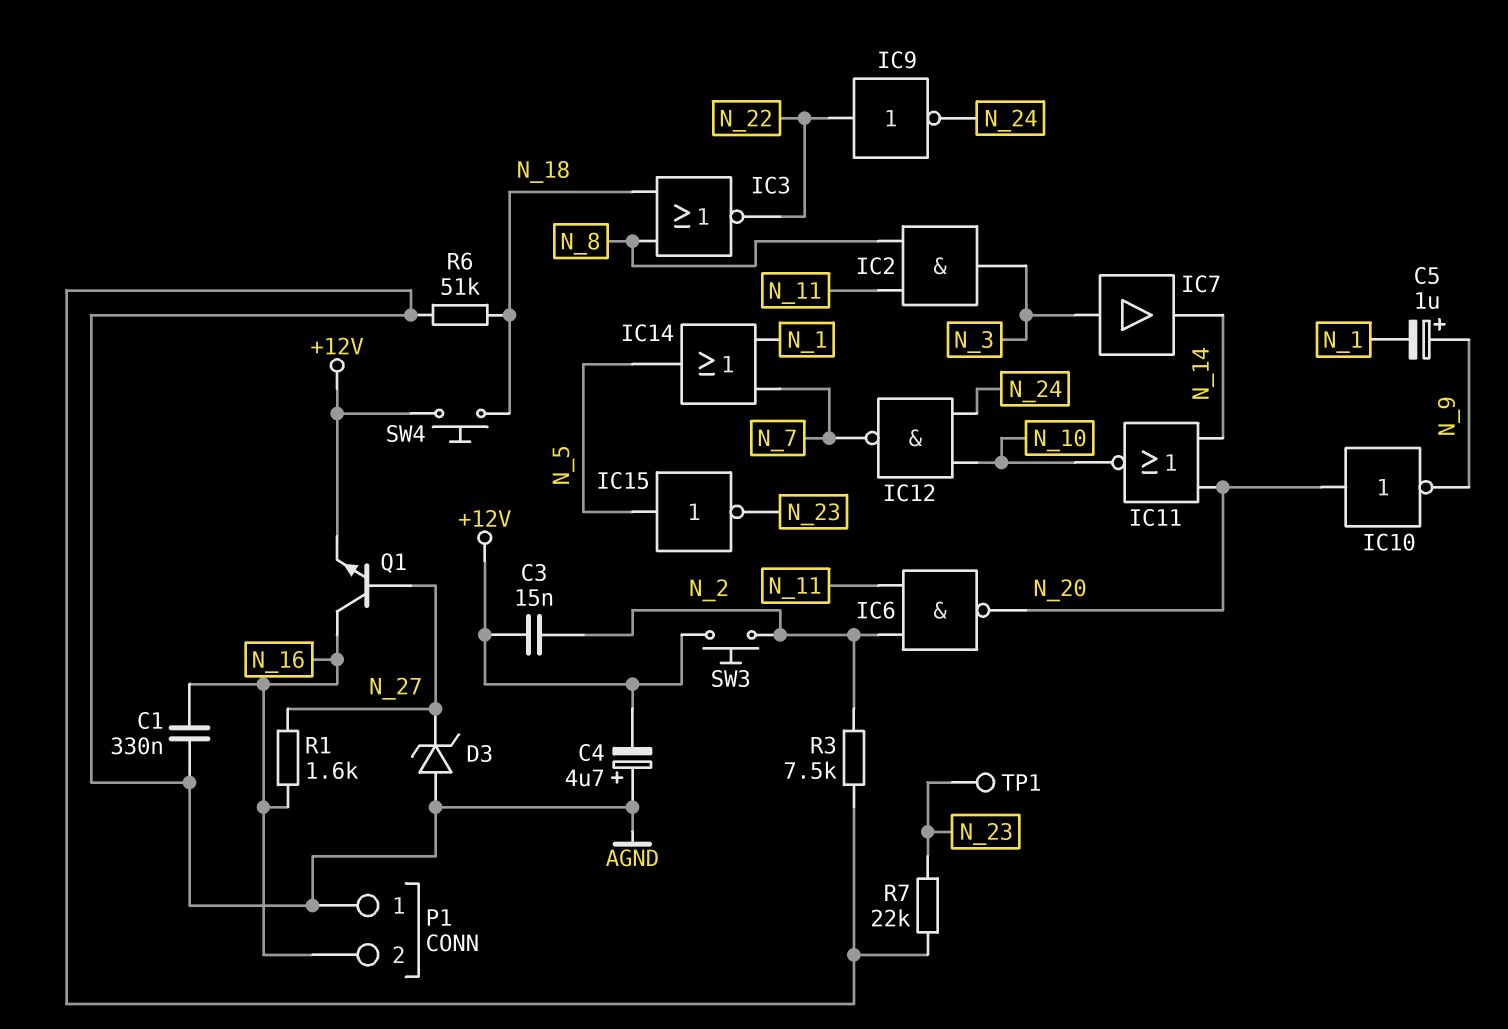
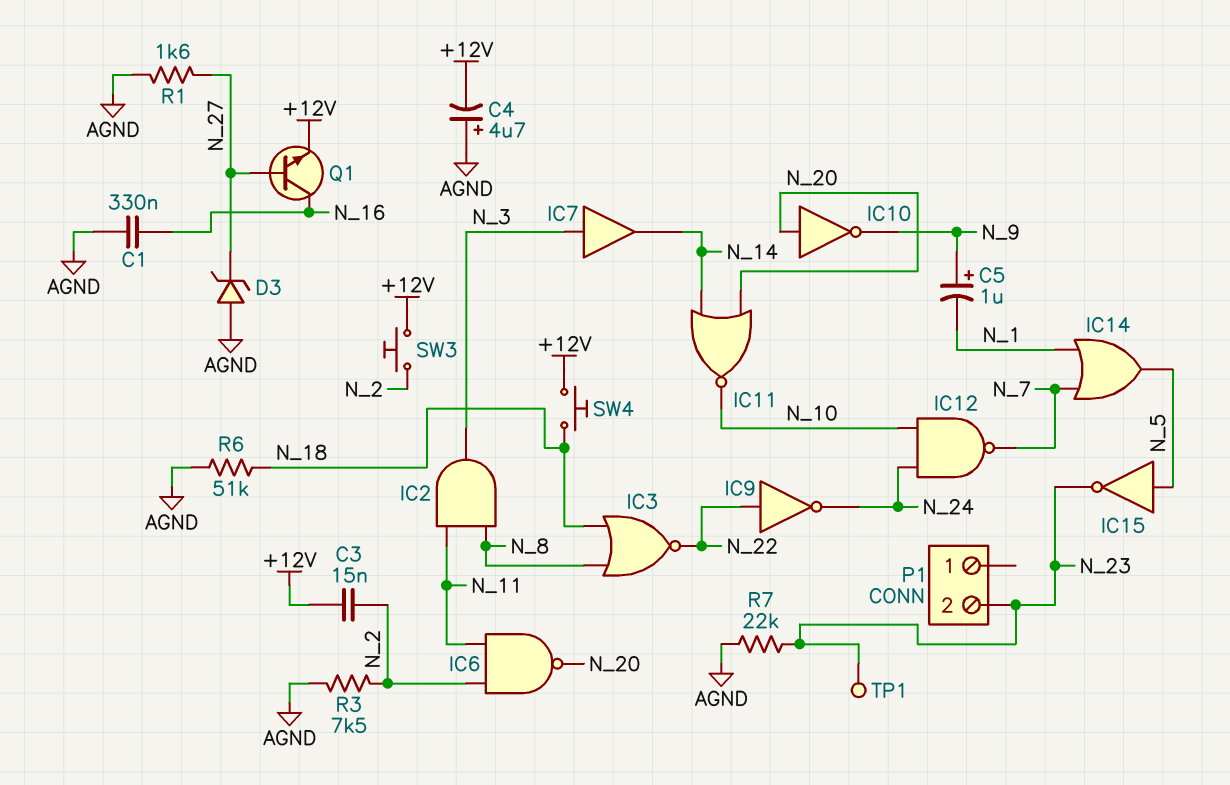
P1 pin 1: AGND -> none
P1 pin 2: N_16 -> N_23
R1: 1.6k (N_16, N_27) -> 1.6k (AGND, N_27)

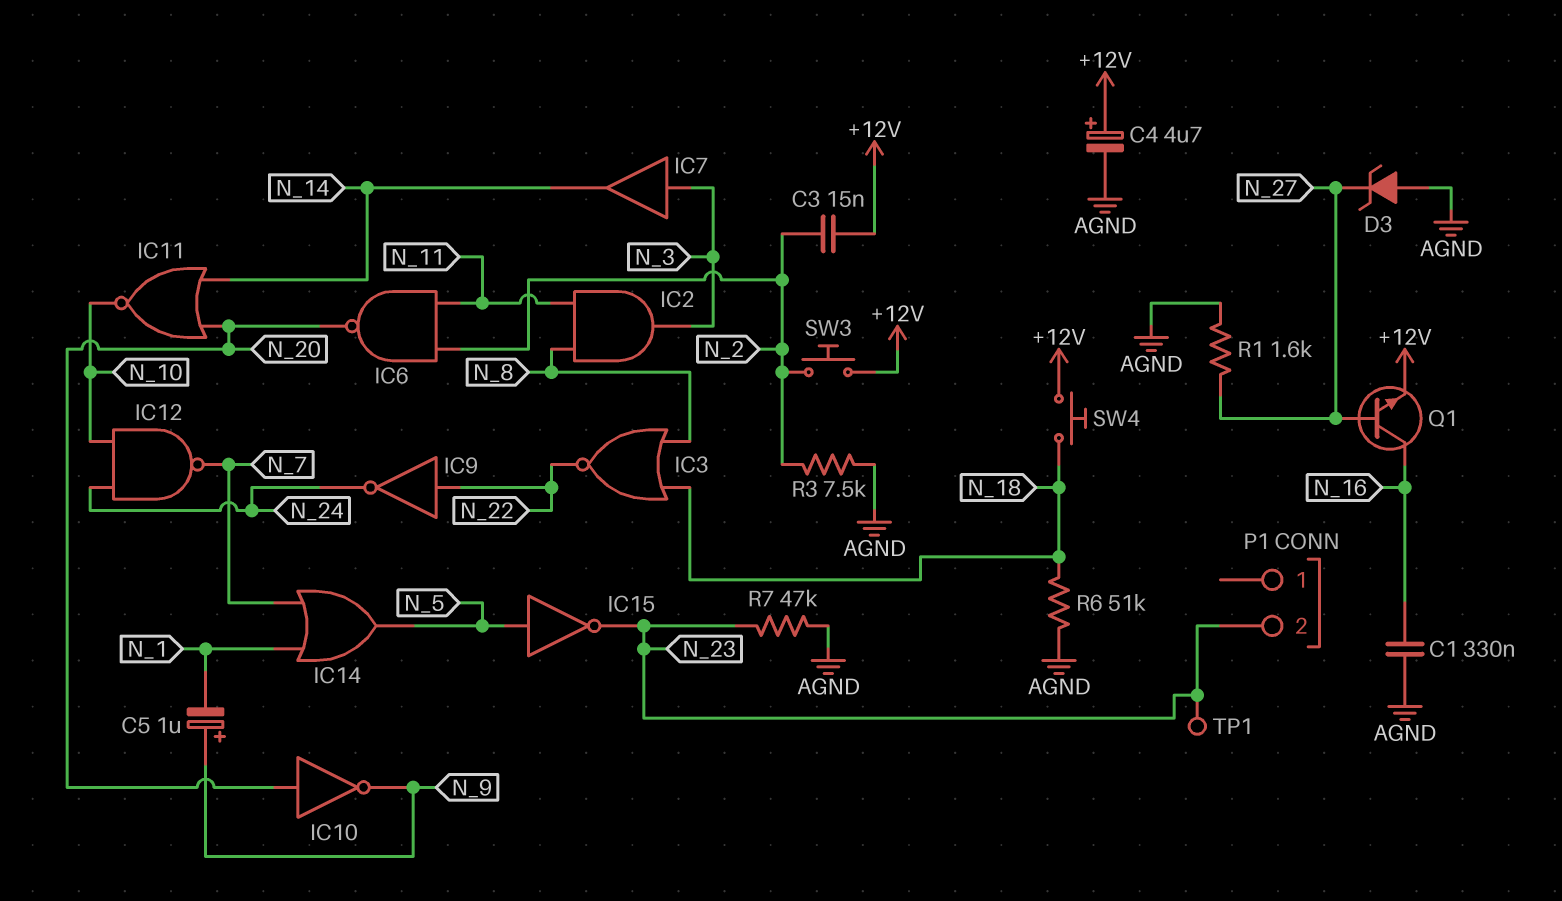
C4: 4.7uF (plus AGND, minus +12V) -> 4.7uF (plus +12V, minus AGND)
R7: 22k (AGND, N_23) -> 47k (AGND, N_23)

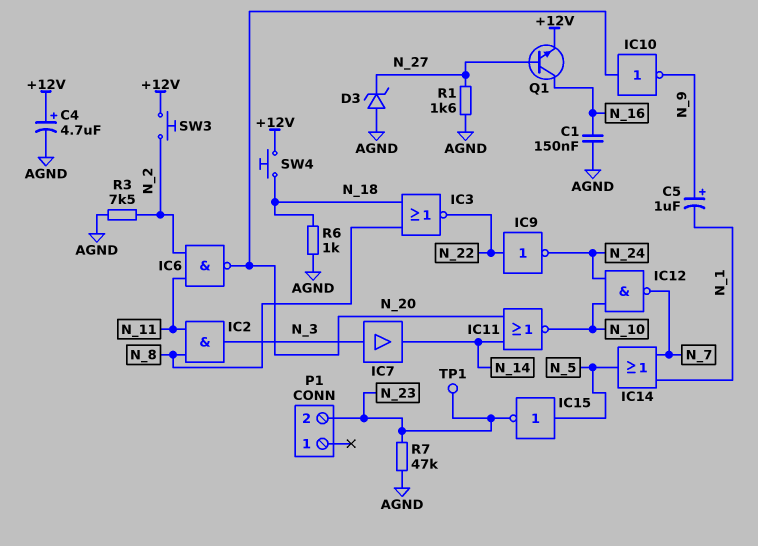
C1: 330nF (AGND, N_16) -> 150nF (AGND, N_16)
C3: 15nF (+12V, N_2) -> none
R6: 51k (AGND, N_18) -> 1k (AGND, N_18)

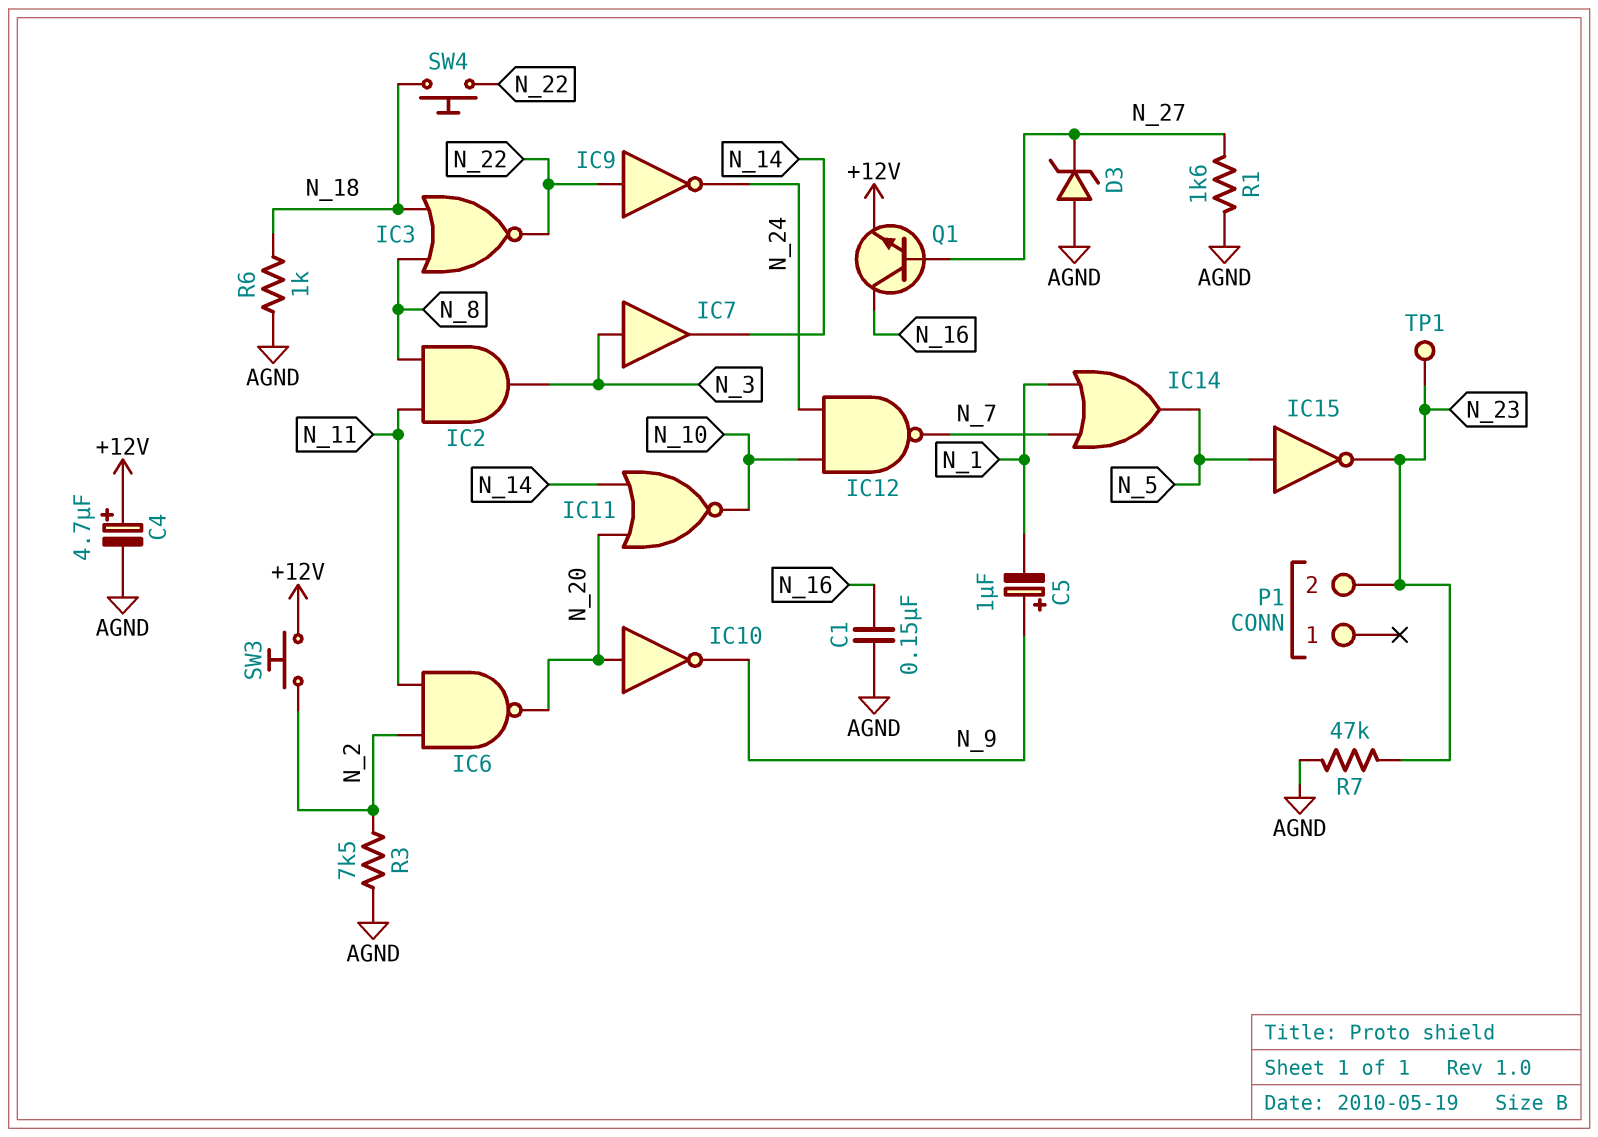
SW4: button (+12V, N_18) -> button (N_18, N_22)

